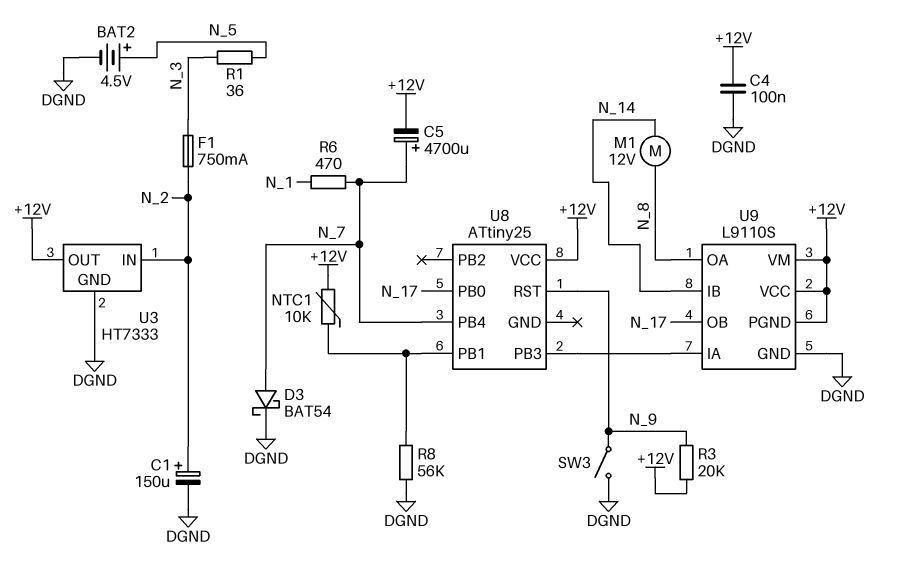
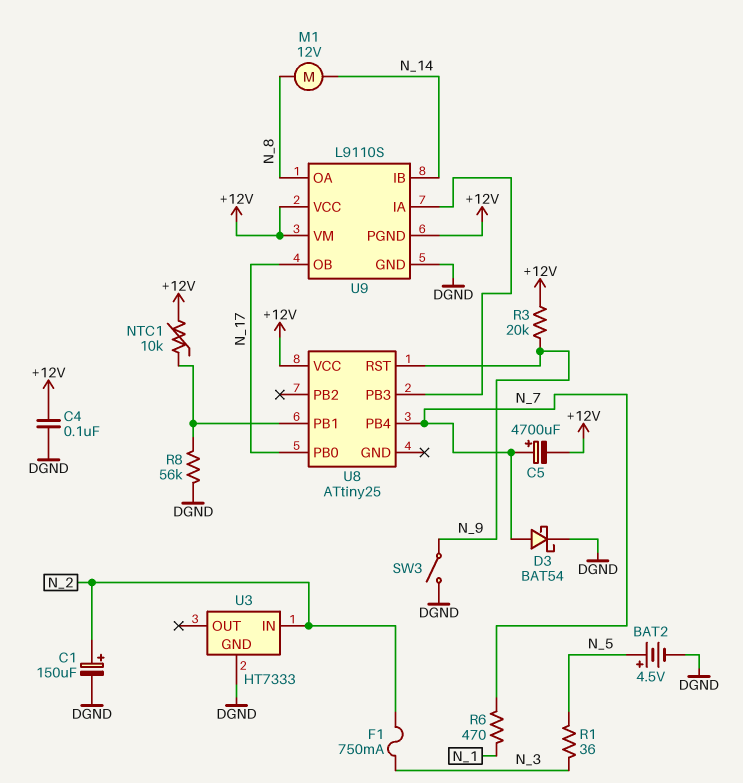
U3 pin OUT: +12V -> none

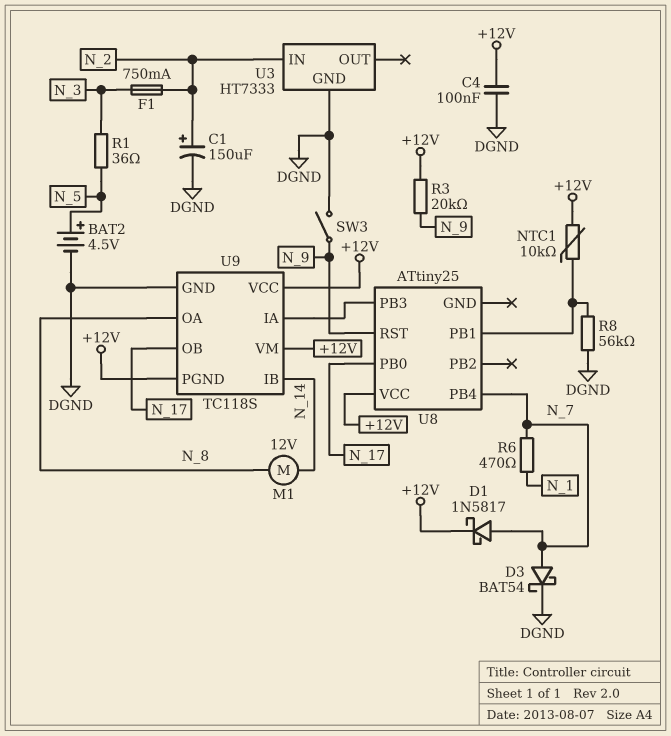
C5: 4700uF (plus N_7, minus +12V) -> none
D1: none -> schottky 1N5817 (A N_7, K +12V)
U9: L9110S -> TC118S

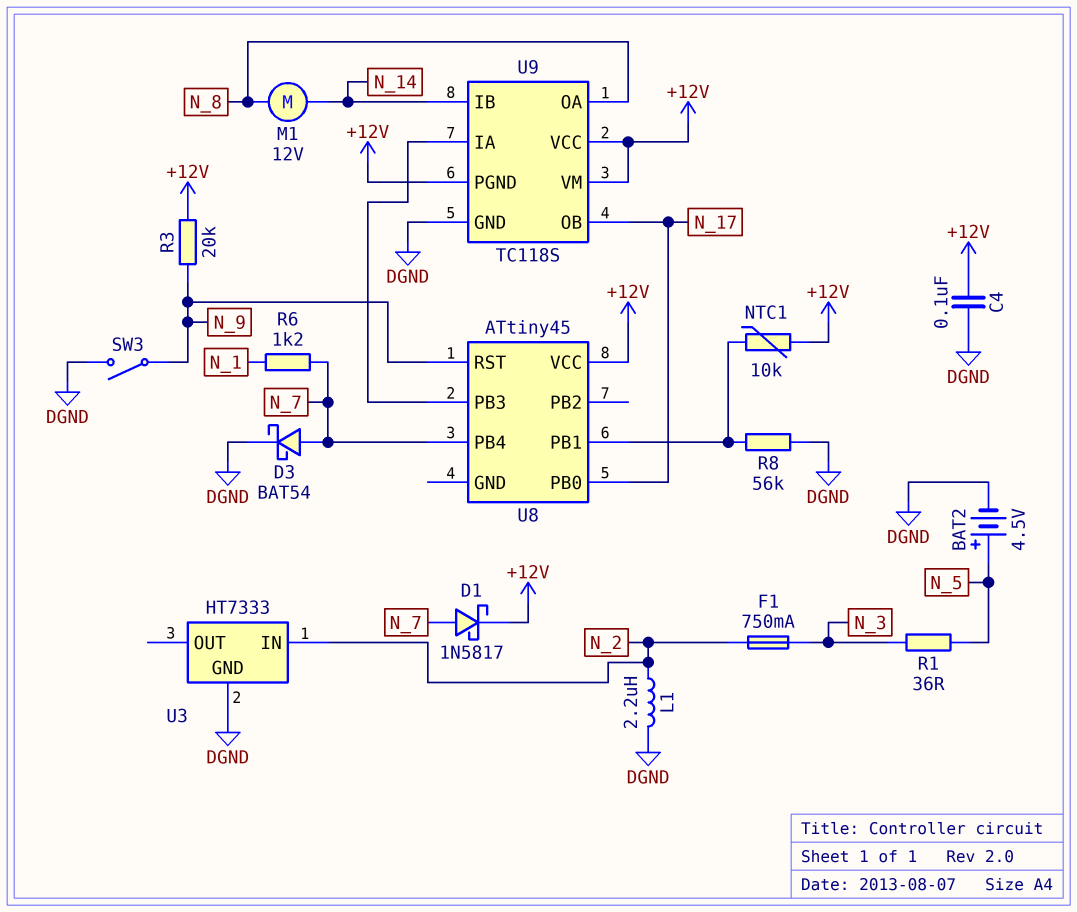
C1: 150uF (plus N_2, minus DGND) -> none
L1: none -> 2.2uH (DGND, N_2)
R6: 470 (N_1, N_7) -> 1.2k (N_1, N_7)
U8: ATtiny25 -> ATtiny45

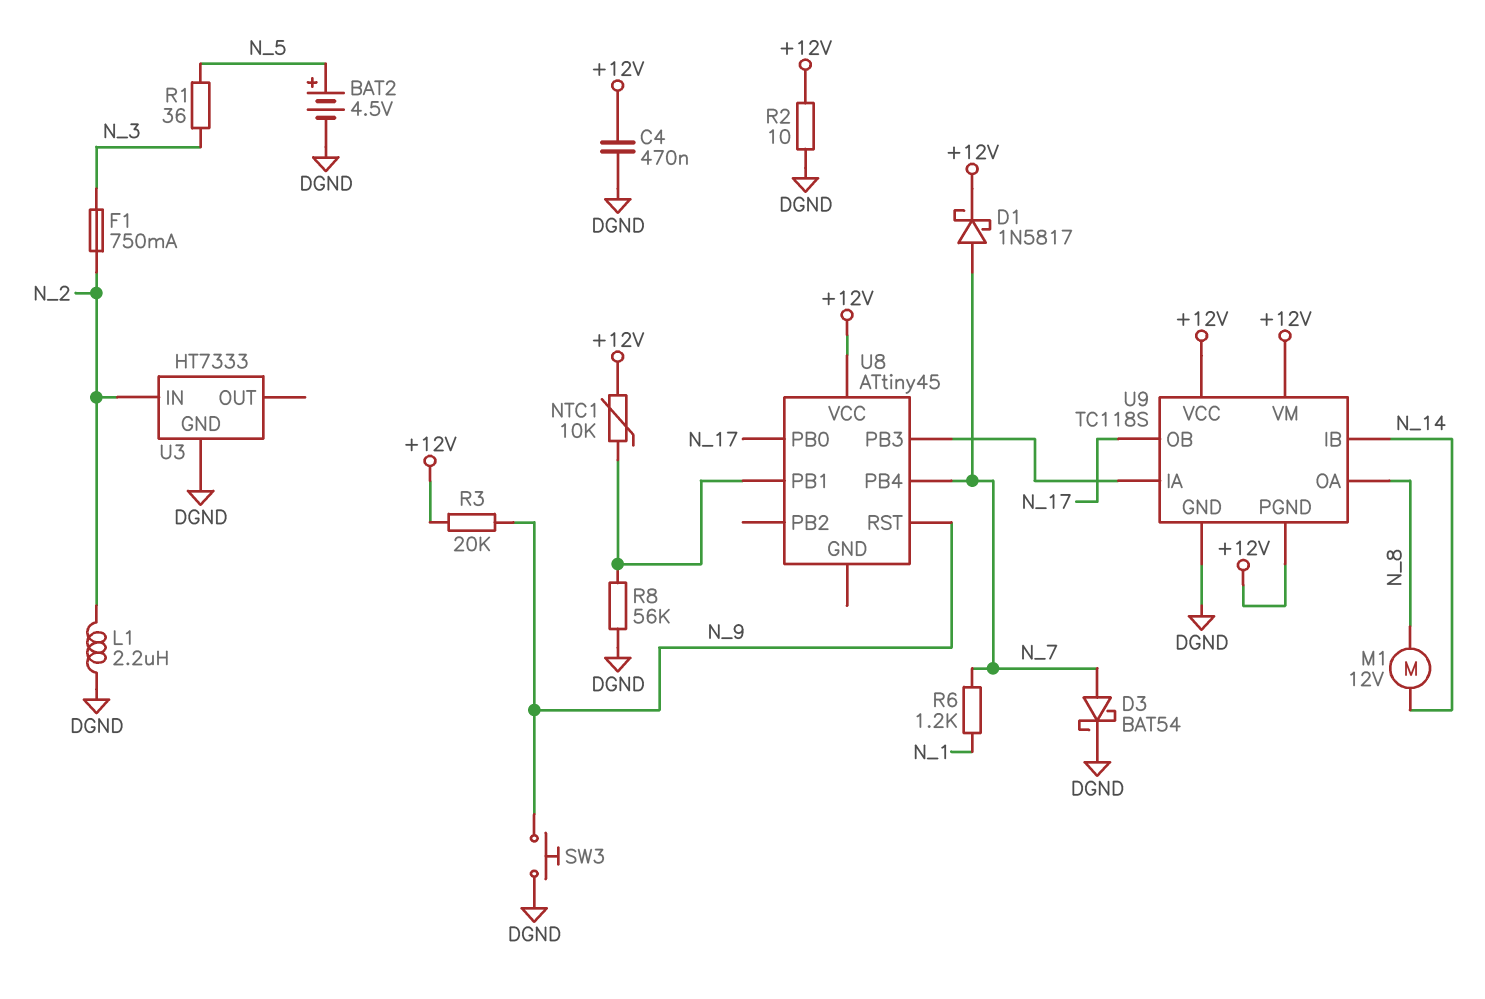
C4: 100nF (+12V, DGND) -> 470nF (+12V, DGND)
R2: none -> 10 (+12V, DGND)
SW3: switch (DGND, N_9) -> button (DGND, N_9)

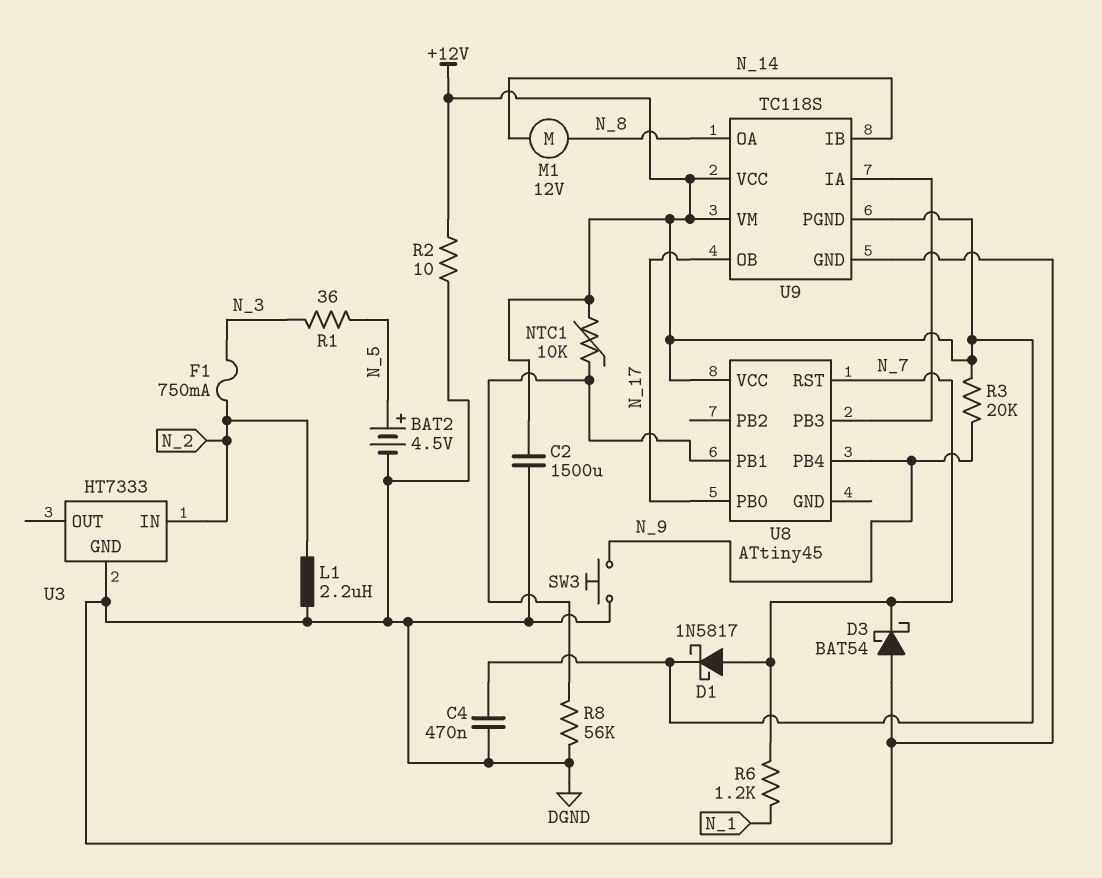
C2: none -> 1500uF (+12V, DGND)
D3: schottky BAT54 (A N_7, K DGND) -> schottky BAT54 (A DGND, K N_7)
U8 pin PB4: N_7 -> N_9
U8 pin RST: N_9 -> N_7

